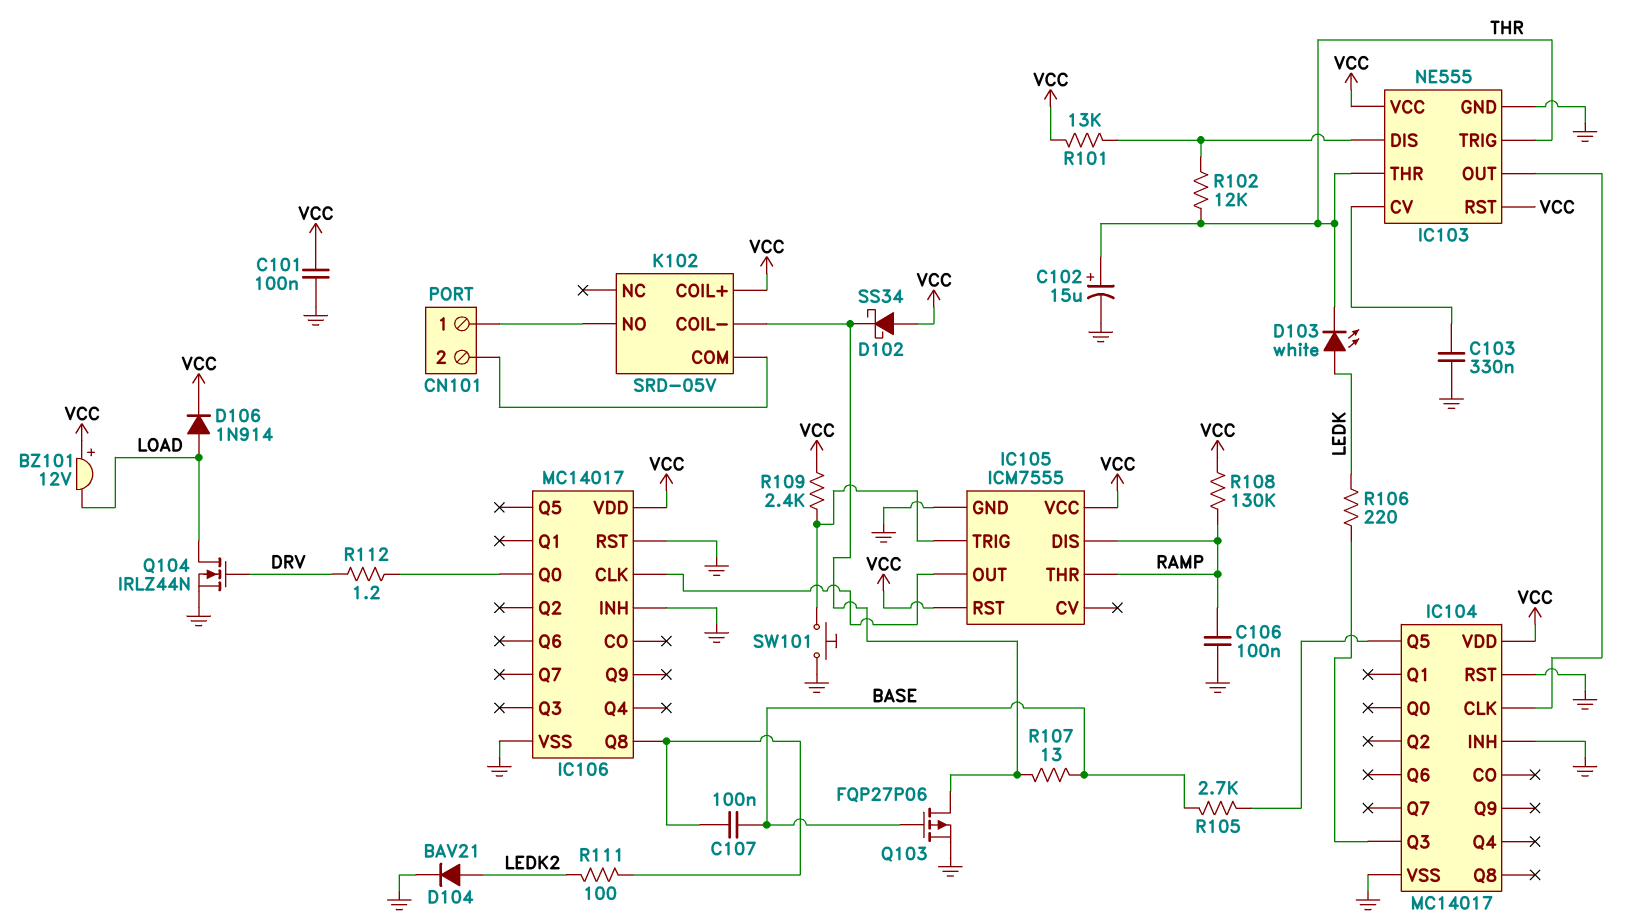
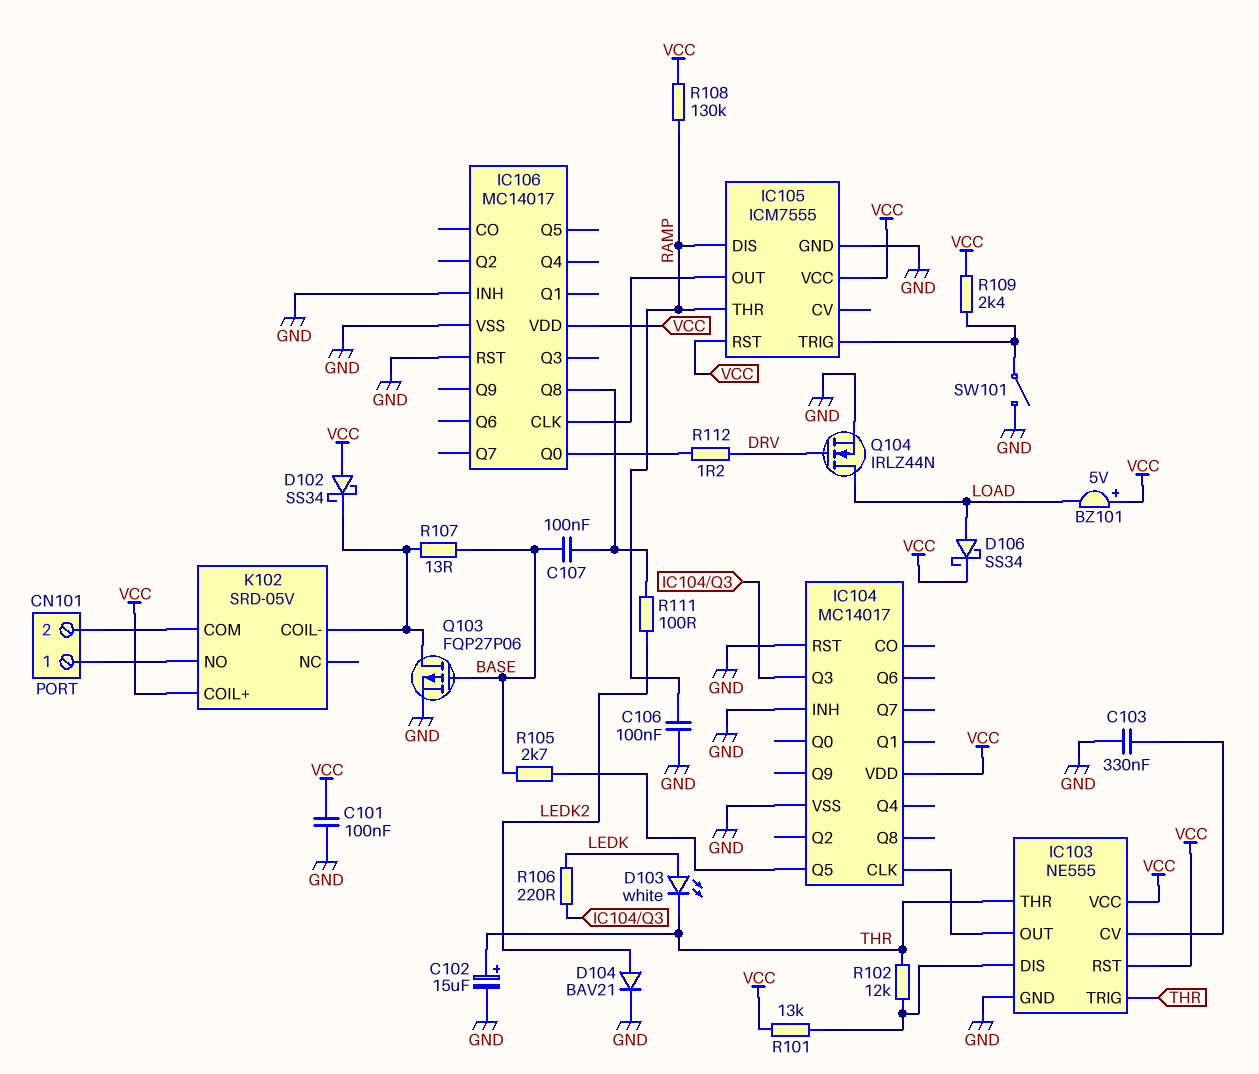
BZ101: buzzer 12V (plus VCC, minus LOAD) -> buzzer 5V (plus VCC, minus LOAD)
D106: diode 1N914 (A LOAD, K VCC) -> schottky SS34 (A LOAD, K VCC)
SW101: button (GND, IC105/TRIG) -> switch (GND, IC105/TRIG)

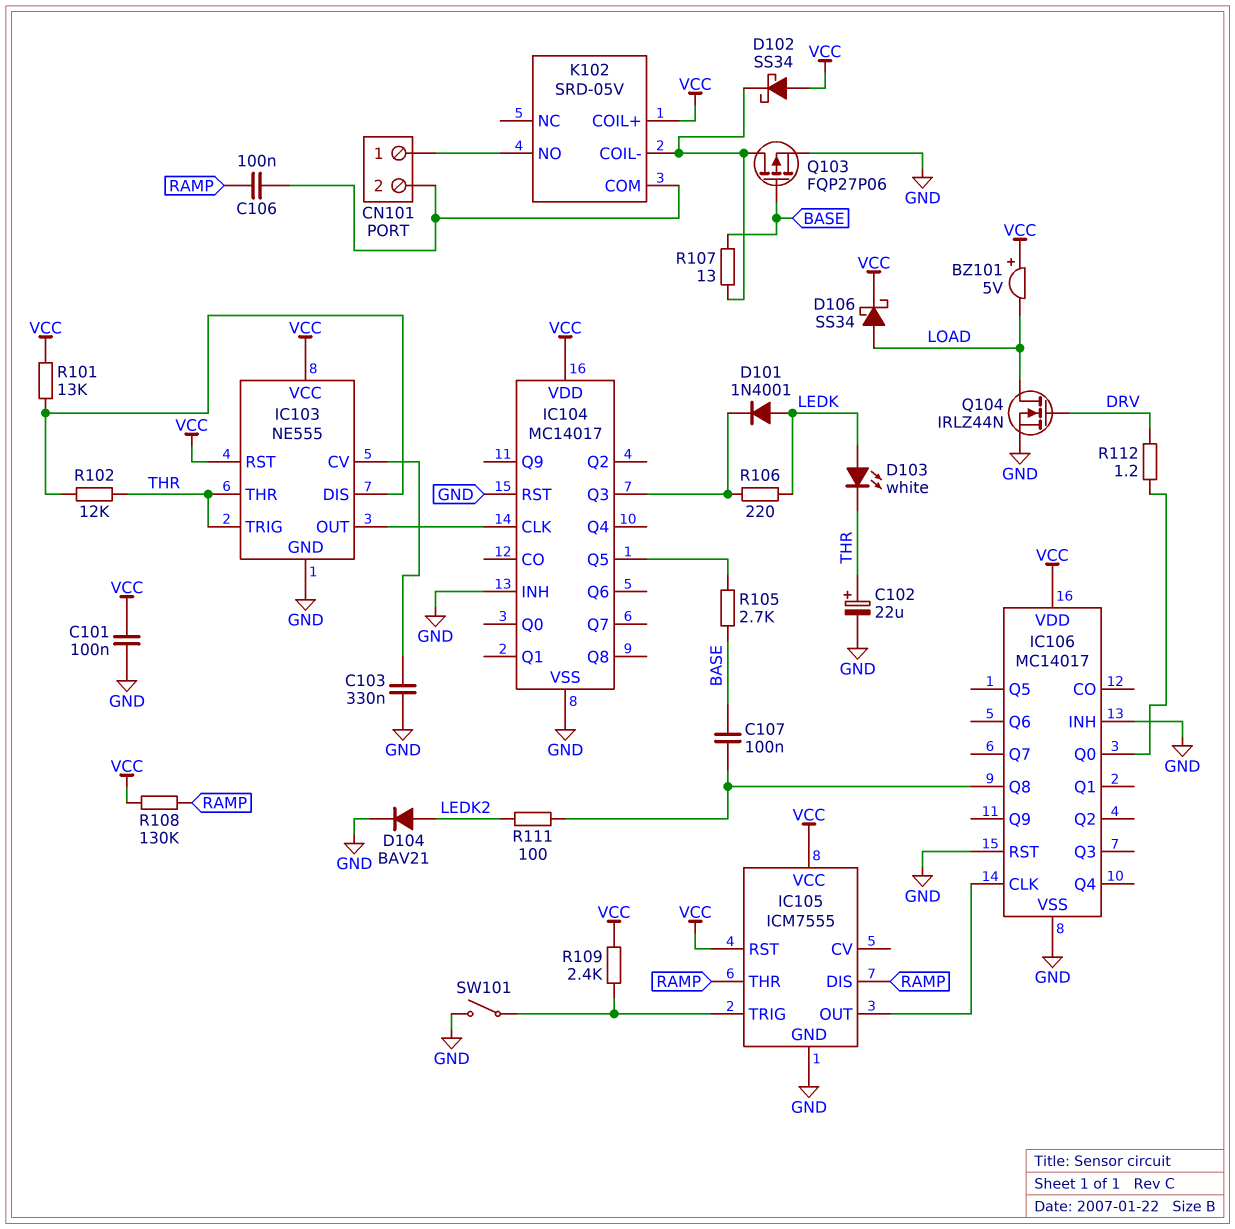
C102: 15uF (plus THR, minus GND) -> 22uF (plus THR, minus GND)
C106: 100nF (GND, RAMP) -> 100nF (CN101/2, RAMP)
D101: none -> diode 1N4001 (A LEDK, K IC104/Q3)

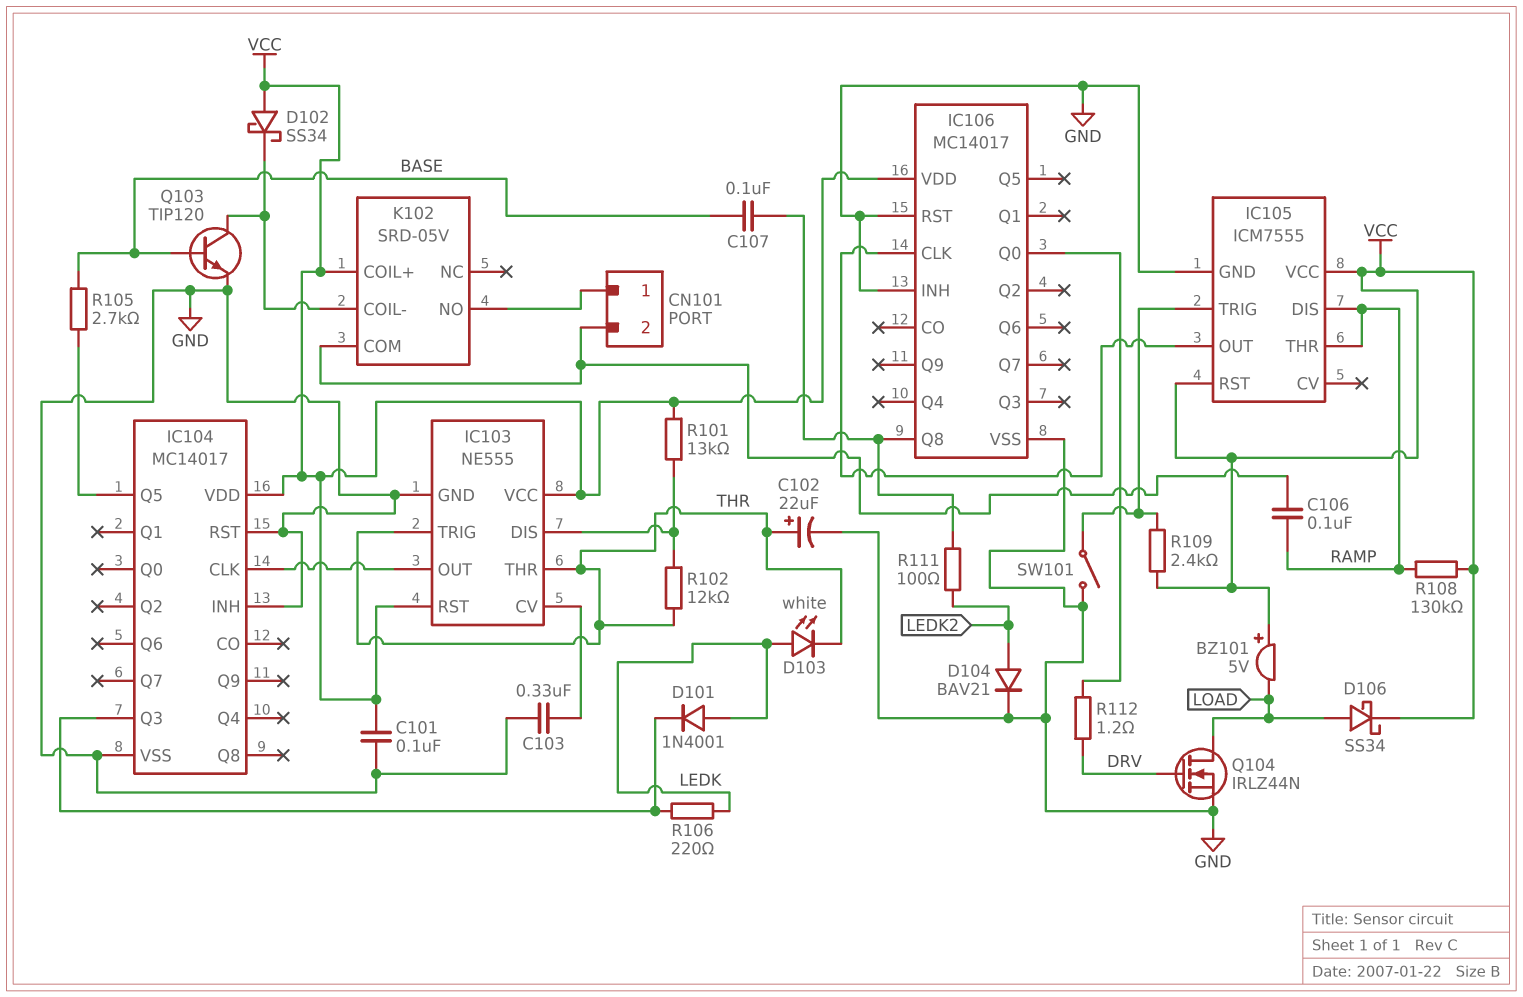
Q103: PMOS FQP27P06 (G BASE, D K102/COIL-, S GND) -> NPN TIP120 (B BASE, C K102/COIL-, E GND)
R107: 13 (BASE, K102/COIL-) -> none

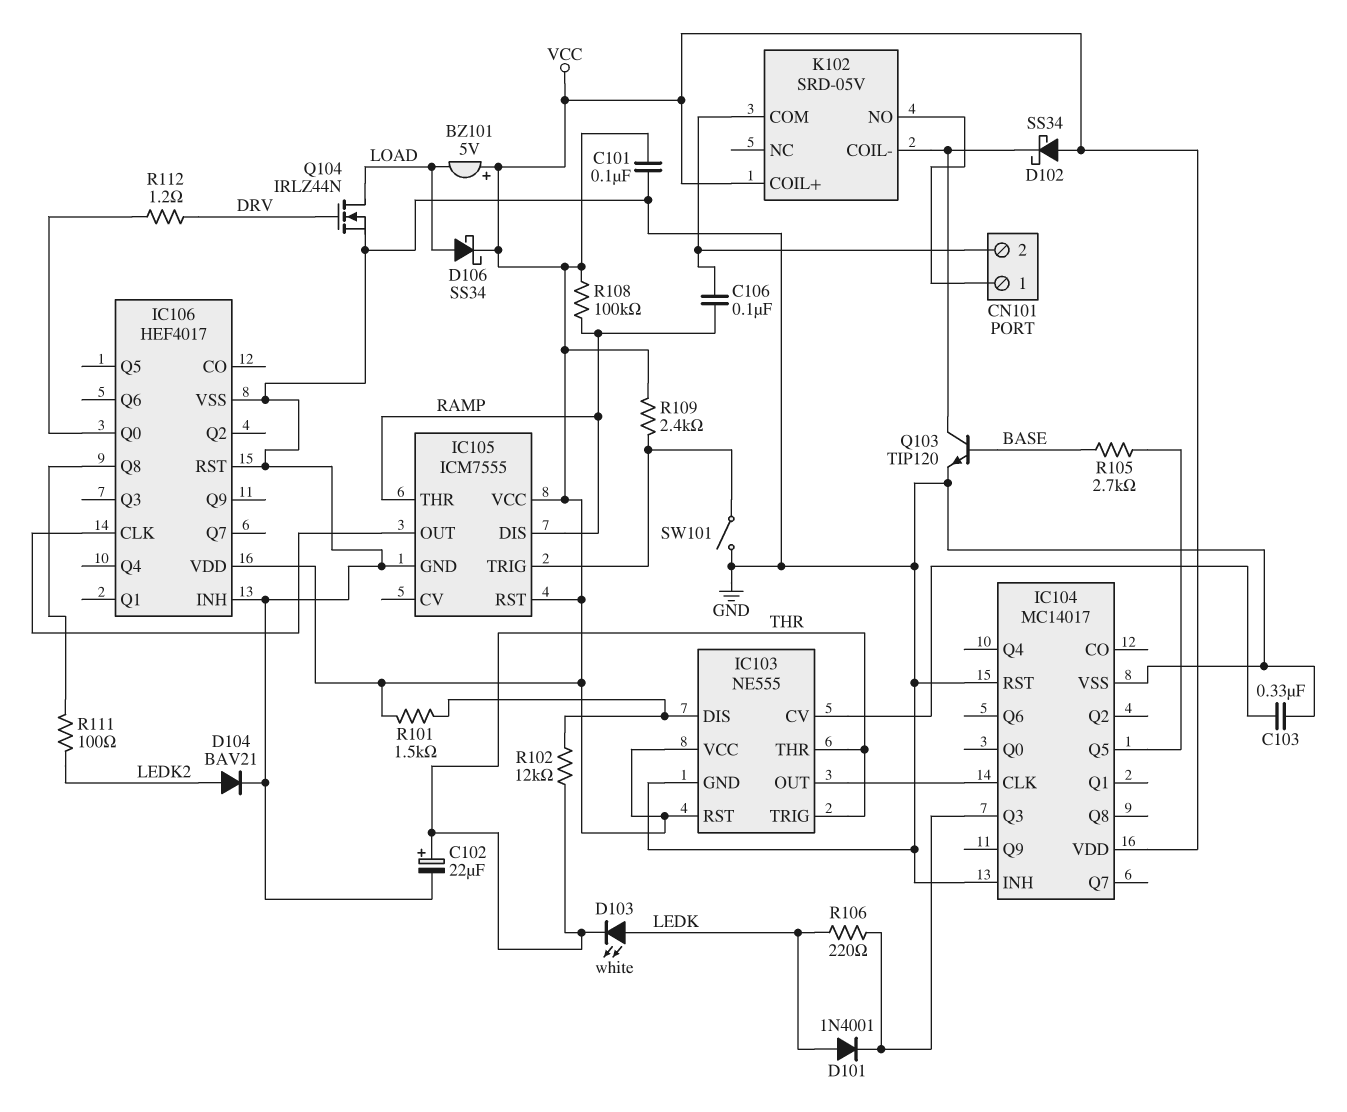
C107: 100nF (BASE, IC106/Q8) -> none
IC106: MC14017 -> HEF4017
R101: 13k (IC103/DIS, VCC) -> 1.5k (IC103/DIS, VCC)
R108: 130k (RAMP, VCC) -> 100k (RAMP, VCC)

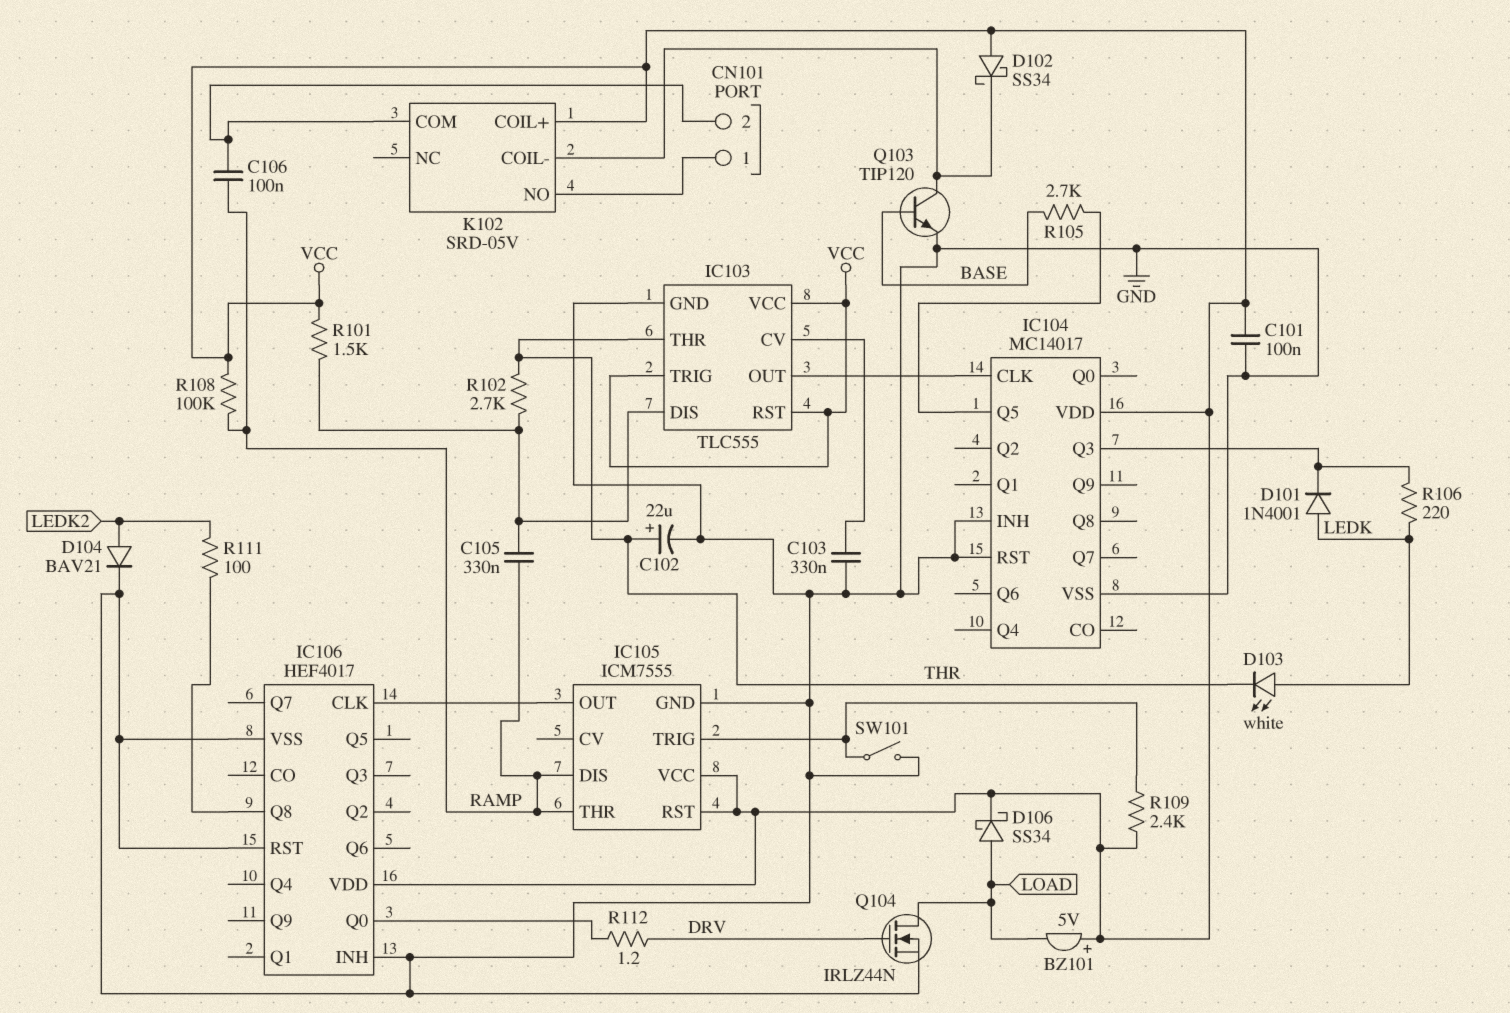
C105: none -> 330nF (IC103/DIS, RAMP)
IC103: NE555 -> TLC555
IC103 pin TRIG: THR -> VCC
R102: 12k (IC103/DIS, THR) -> 2.7k (IC103/DIS, THR)

